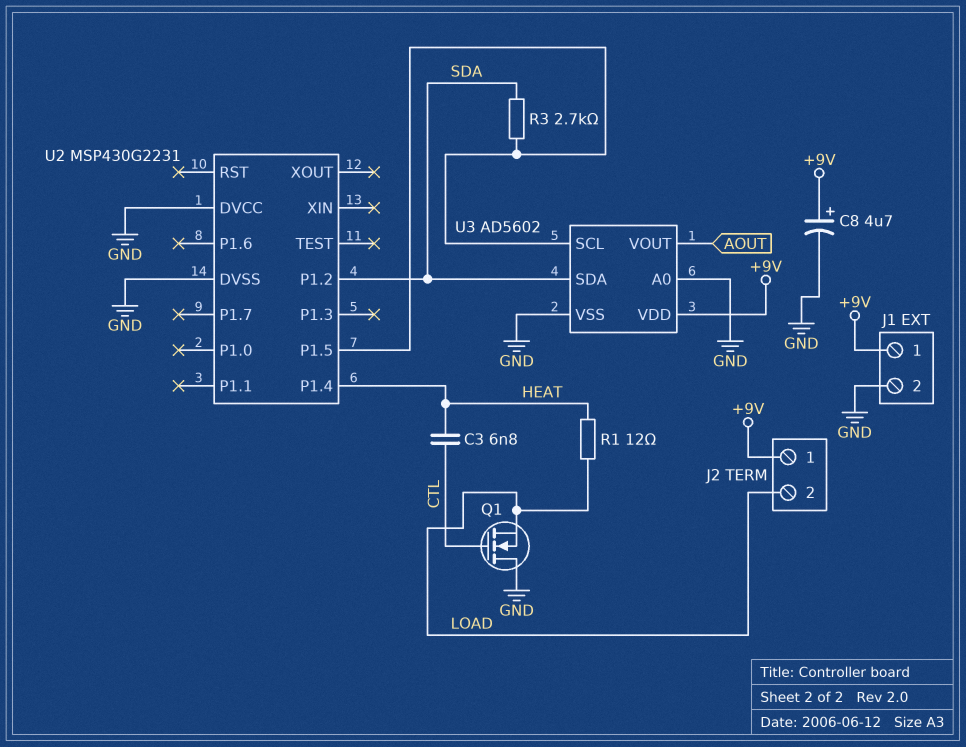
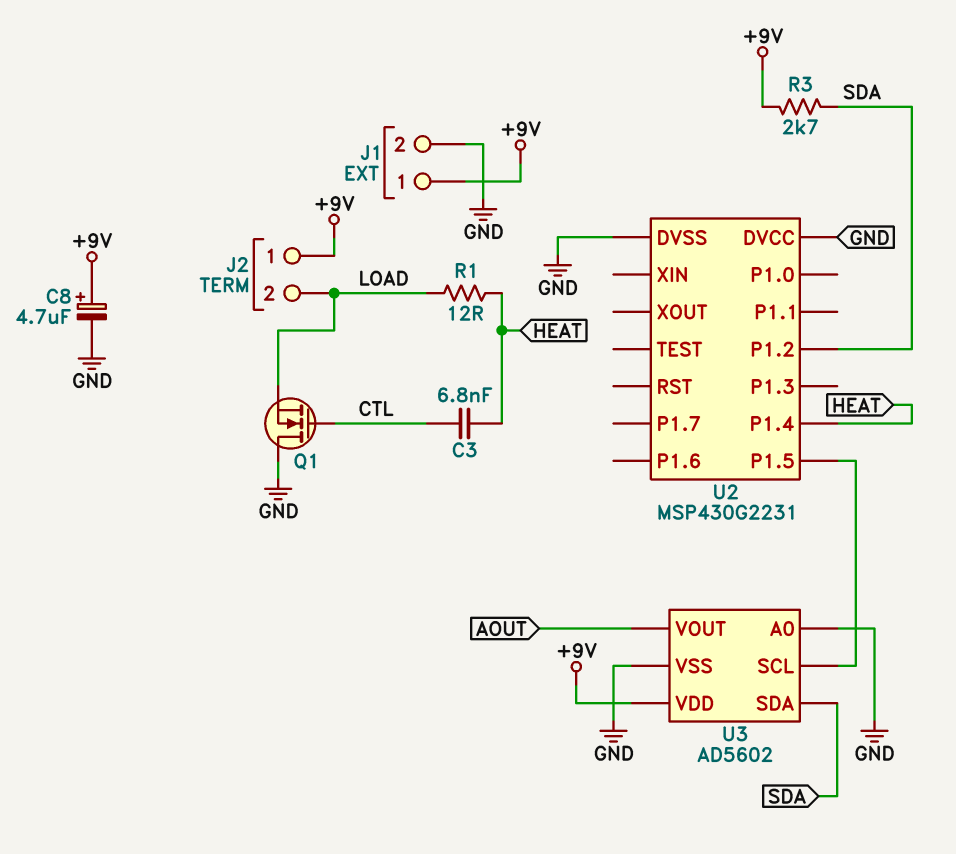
R3: 2.7k (SDA, U2/P1.5) -> 2.7k (+9V, SDA)

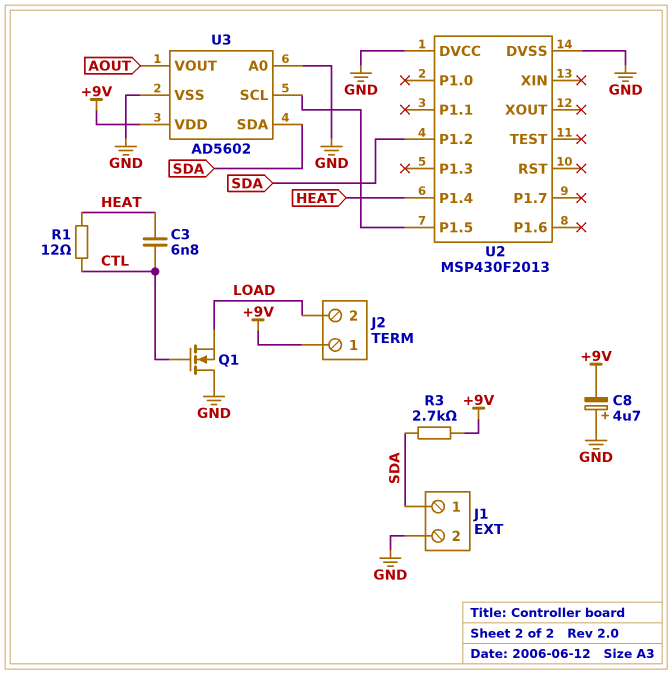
C8: 4.7uF (plus +9V, minus GND) -> 4.7uF (plus GND, minus +9V)
J1 pin 1: +9V -> SDA
R1: 12 (HEAT, LOAD) -> 12 (CTL, HEAT)
U2: MSP430G2231 -> MSP430F2013

